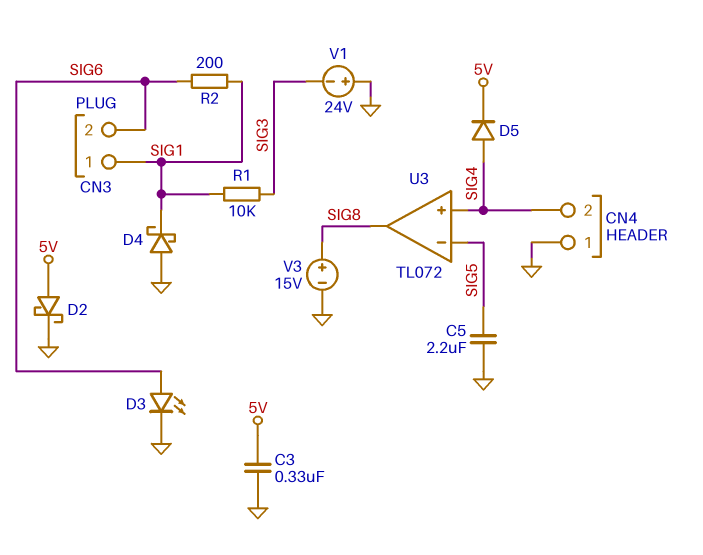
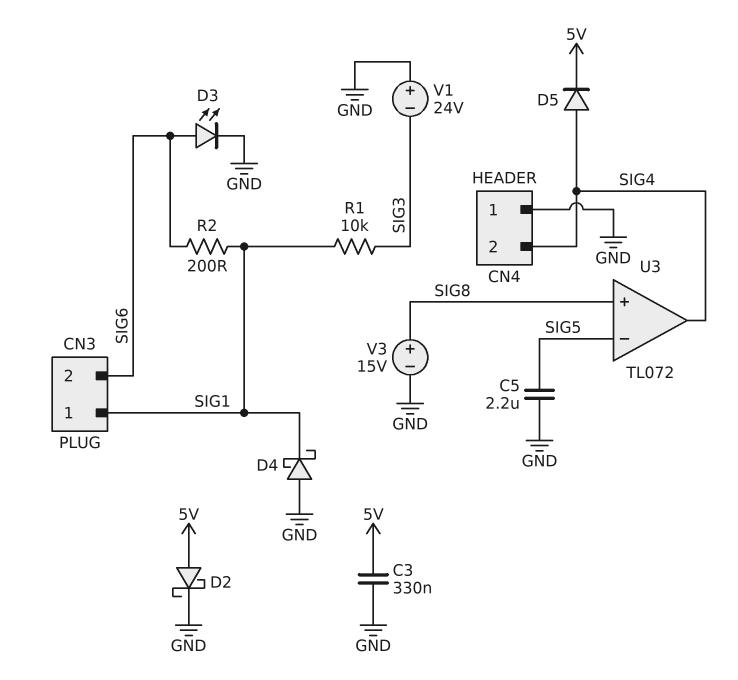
U3 pin in+: SIG4 -> SIG8
U3 pin out: SIG8 -> SIG4

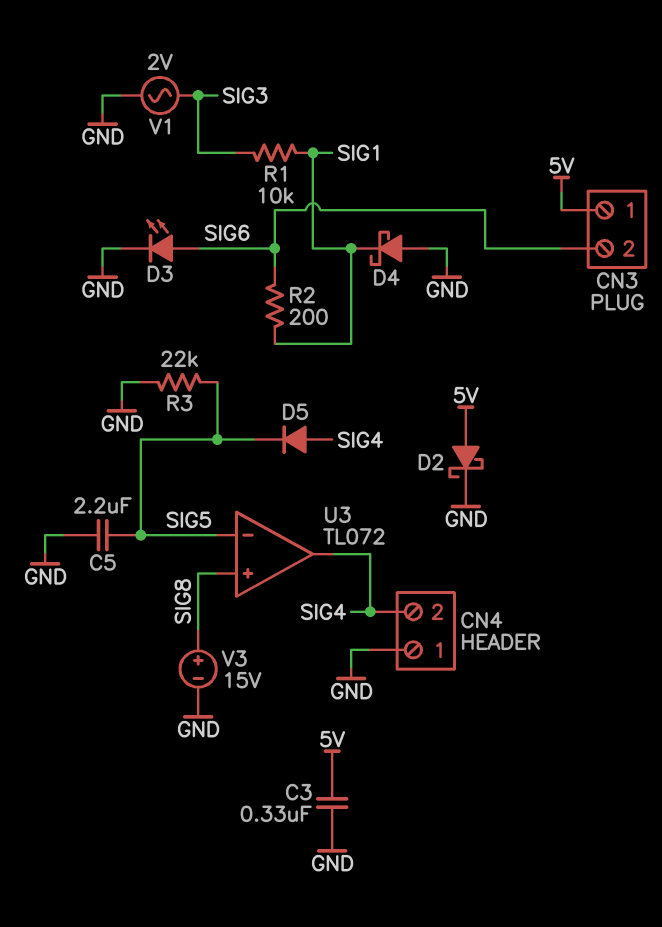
CN3 pin 1: SIG1 -> 5V
D5: diode (A SIG4, K 5V) -> diode (A SIG4, K SIG5)
R3: none -> 22k (GND, SIG5)
V1: 24V (plus GND, minus SIG3) -> AC 2V (GND, SIG3)

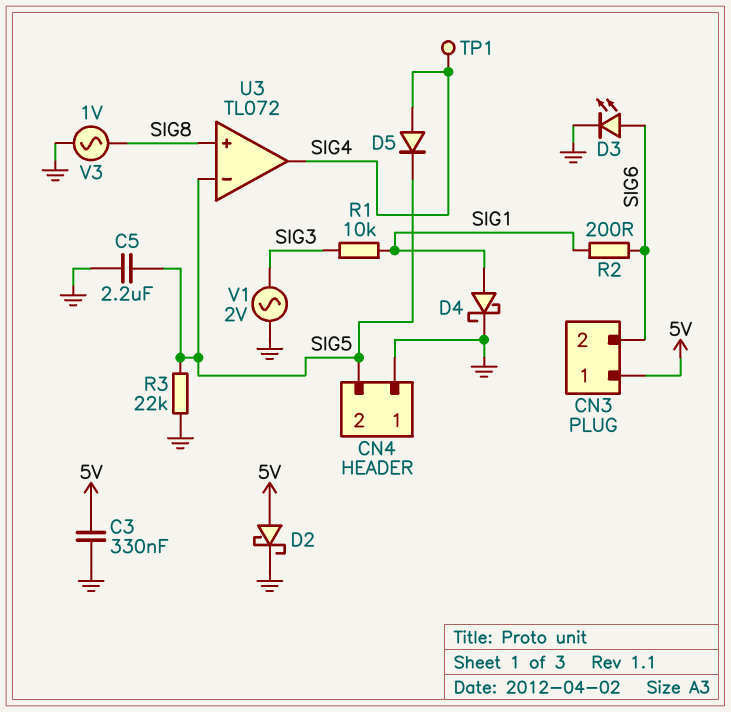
CN4 pin 2: SIG4 -> SIG5
D4: schottky (A GND, K SIG1) -> schottky (A SIG1, K GND)
TP1: none -> test point (SIG4)
V3: 15V (plus SIG8, minus GND) -> AC 1V (GND, SIG8)

